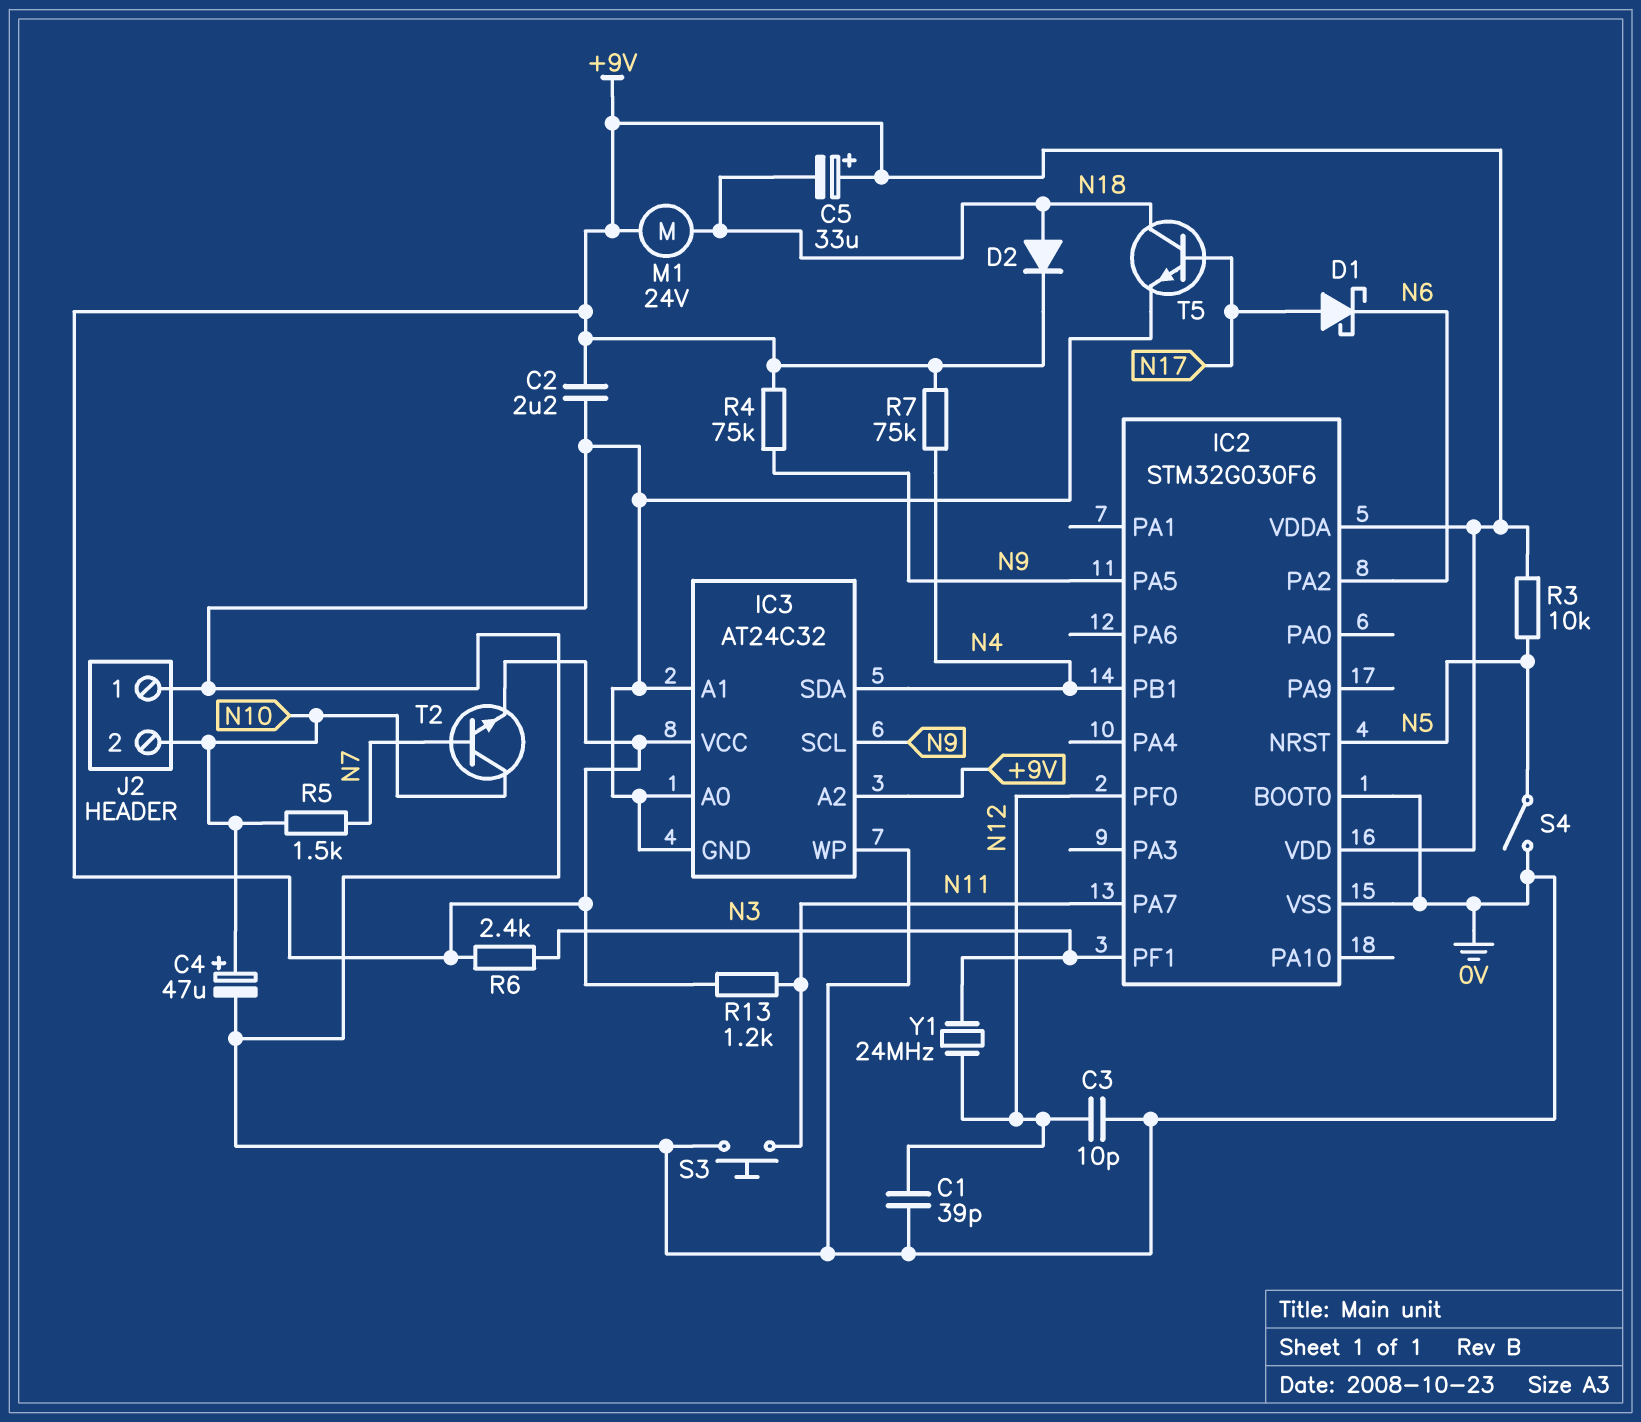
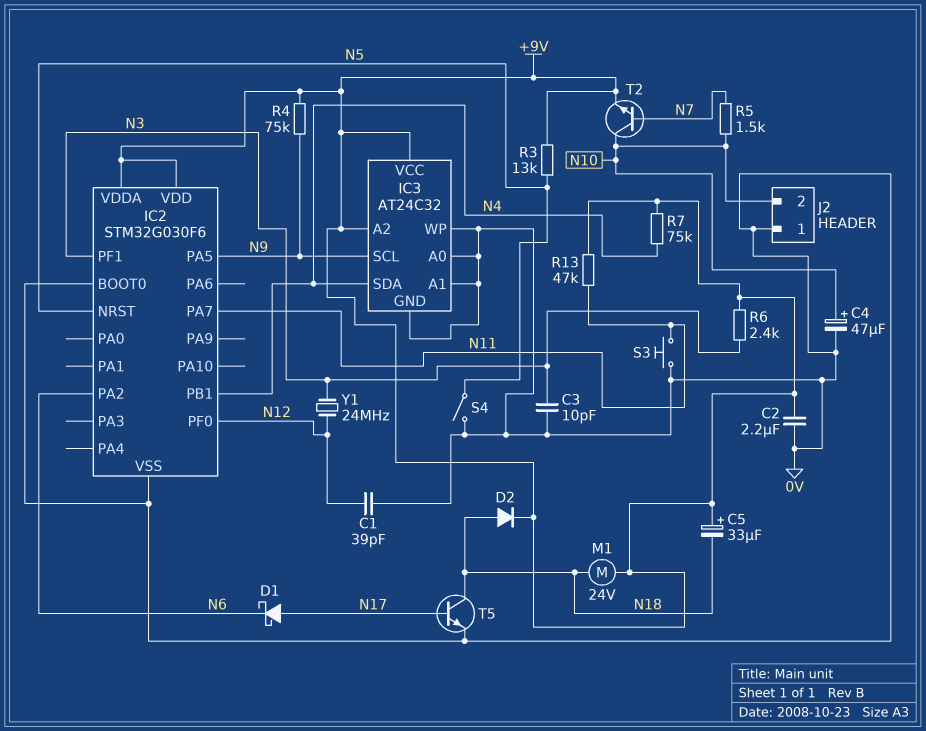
C3: 10pF (0V, N12) -> 10pF (0V, N3)
R3: 10k (+9V, N5) -> 13k (+9V, N5)
R13: 1.2k (+9V, N11) -> 47k (+9V, N11)

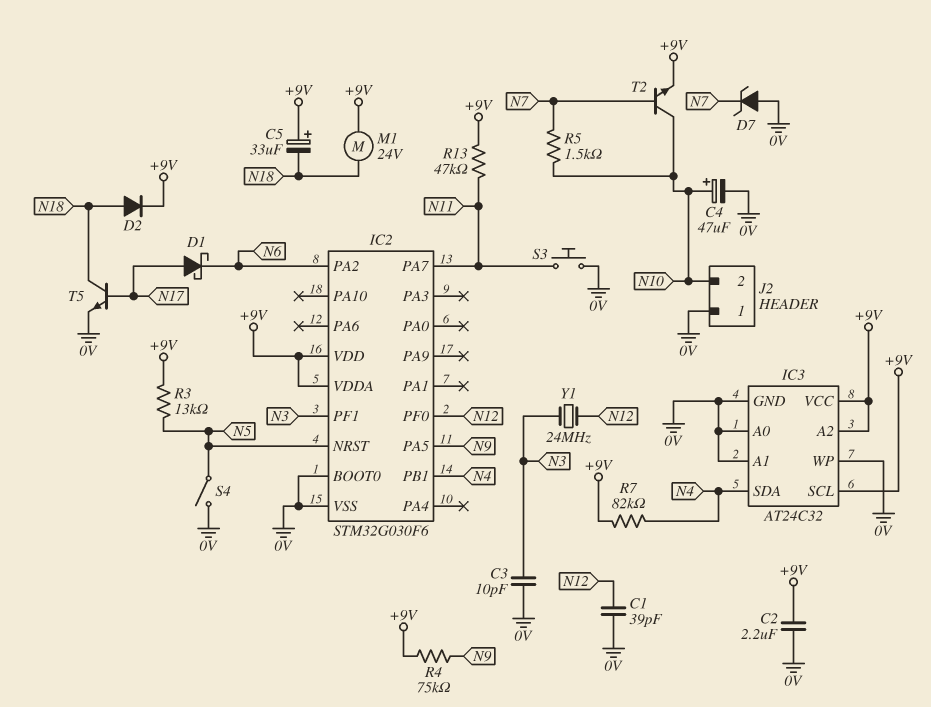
D7: none -> zener (A 0V, K N7)
IC3 pin SCL: N9 -> +9V
R6: 2.4k (+9V, N3) -> none
R7: 75k (+9V, N4) -> 82k (+9V, N4)

